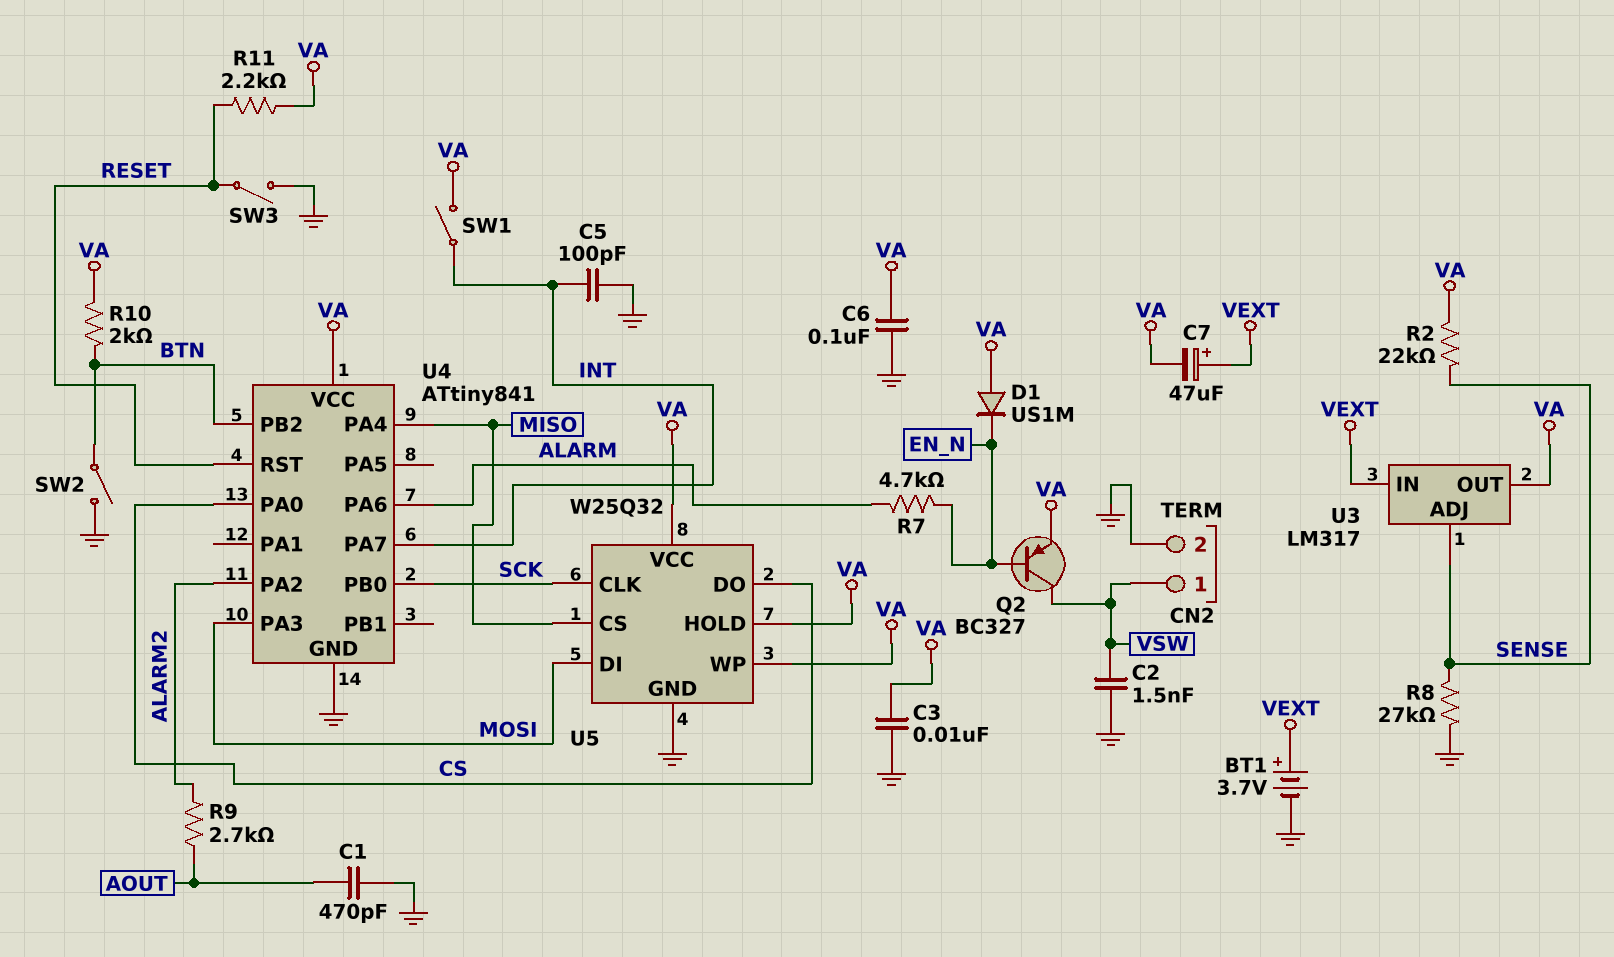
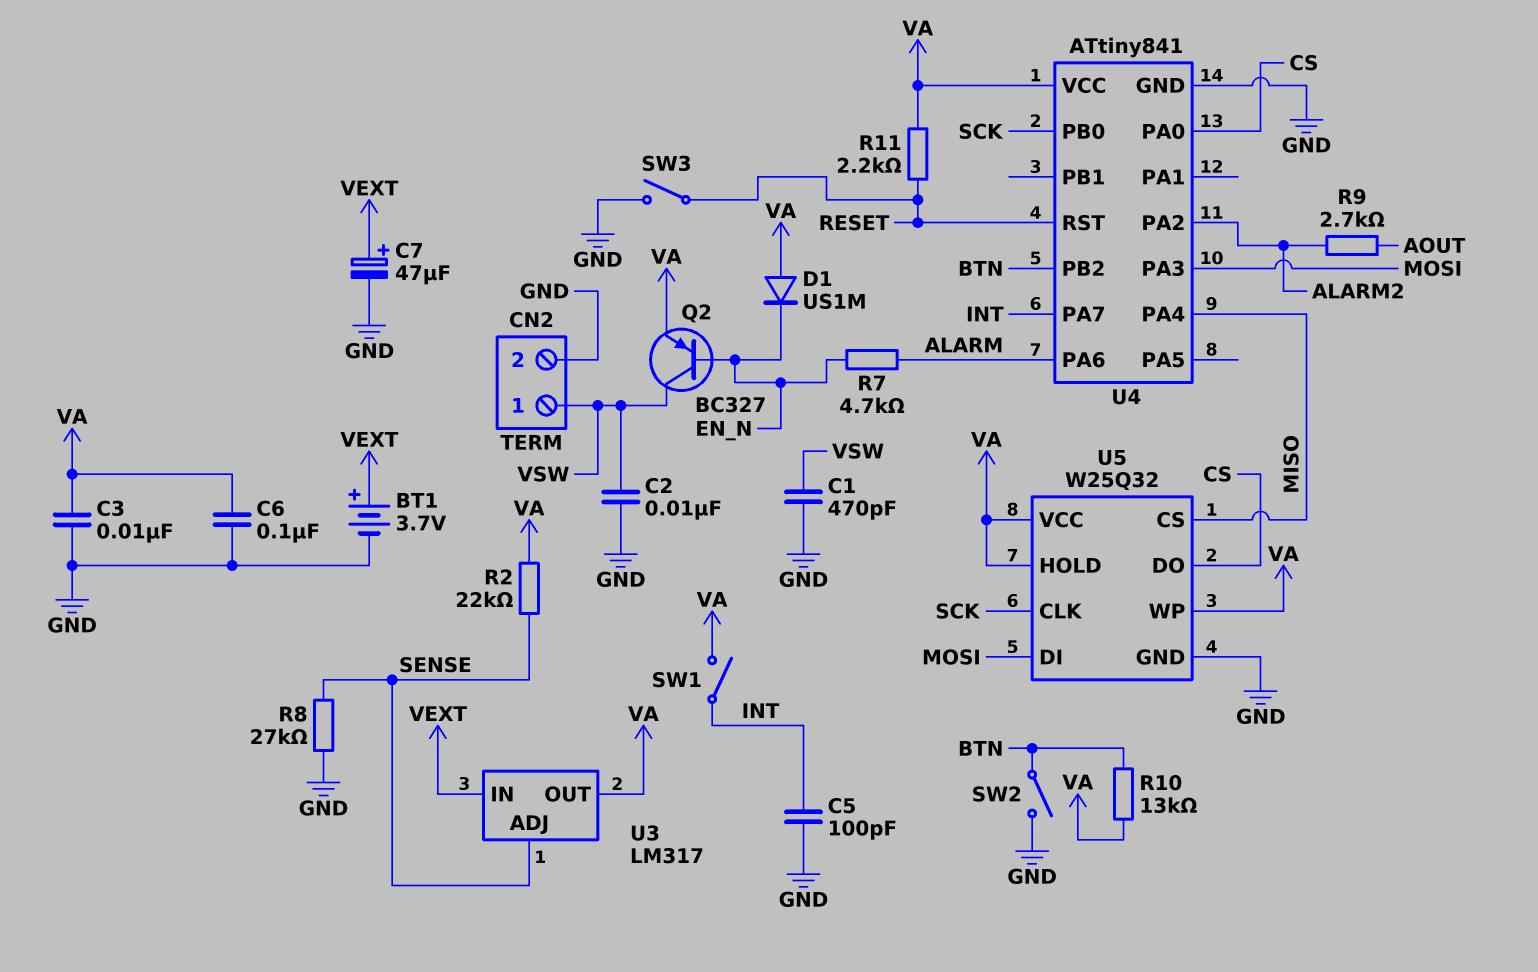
C1: 470pF (AOUT, GND) -> 470pF (GND, VSW)
C2: 1.5nF (GND, VSW) -> 10nF (GND, VSW)
C7: 47uF (plus VEXT, minus VA) -> 47uF (plus VEXT, minus GND)
R10: 2k (BTN, VA) -> 13k (BTN, VA)

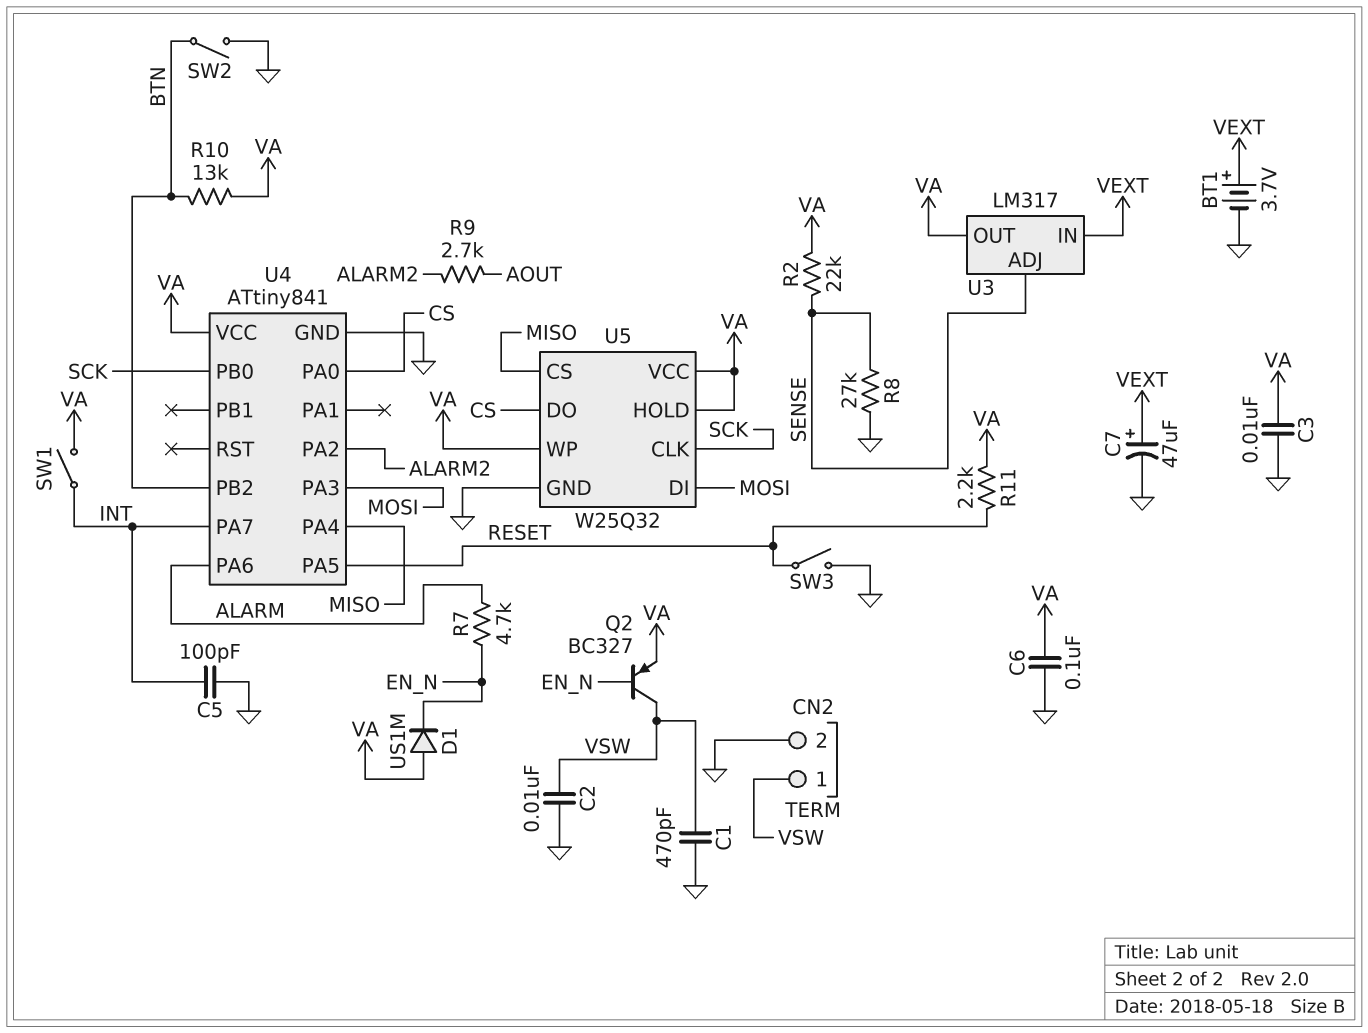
U4 pin PA5: none -> RESET
U4 pin RST: RESET -> none

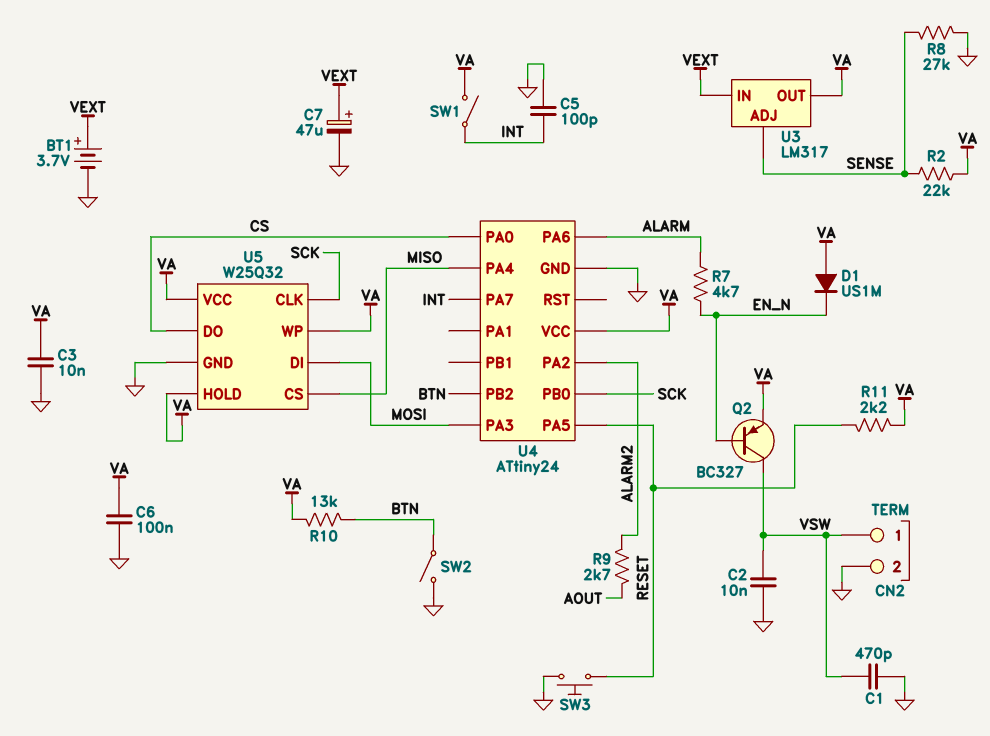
SW3: switch (GND, RESET) -> button (GND, RESET)
U4: ATtiny841 -> ATtiny24

